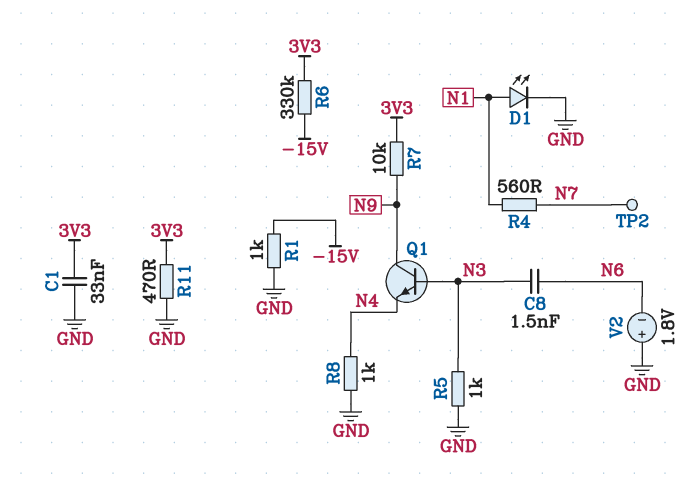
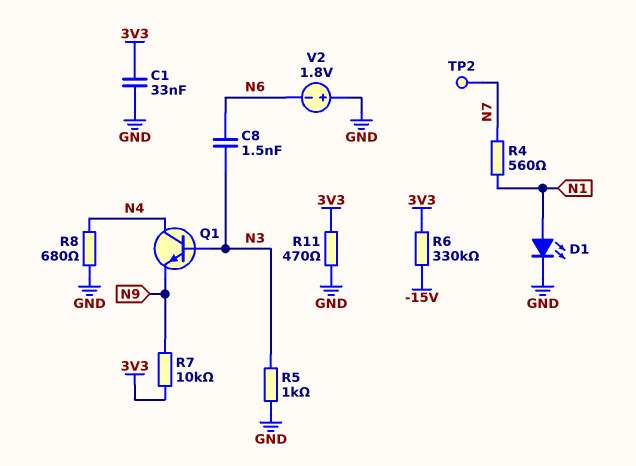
Q1: NPN (B N3, C N9, E N4) -> NPN (B N3, C N4, E N9)
R1: 1k (-15V, GND) -> none
R8: 1k (GND, N4) -> 680 (GND, N4)

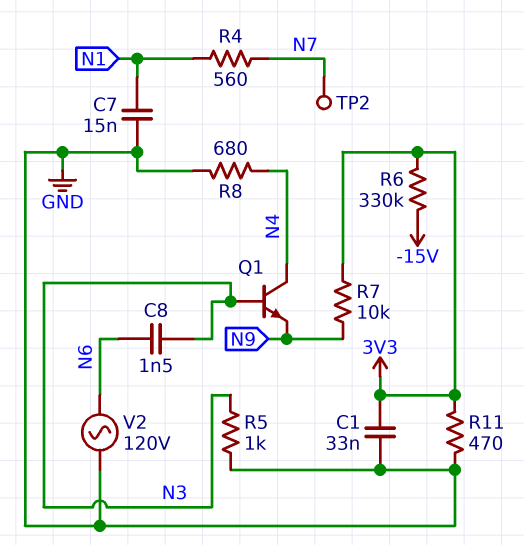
C7: none -> 15nF (GND, N1)
D1: LED (A N1, K GND) -> none
V2: 1.8V (plus GND, minus N6) -> AC 120V (GND, N6)

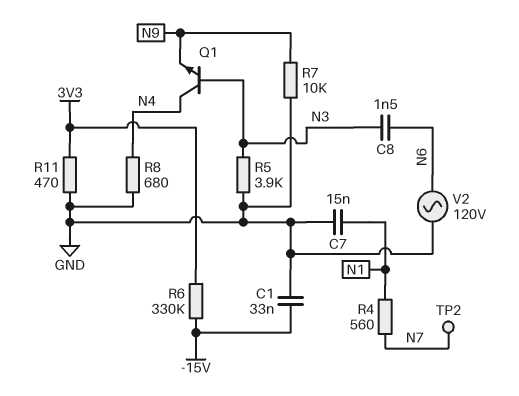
C1: 33nF (3V3, GND) -> 33nF (-15V, GND)
R5: 1k (GND, N3) -> 3.9k (GND, N3)
R7: 10k (3V3, N9) -> 10k (GND, N9)

